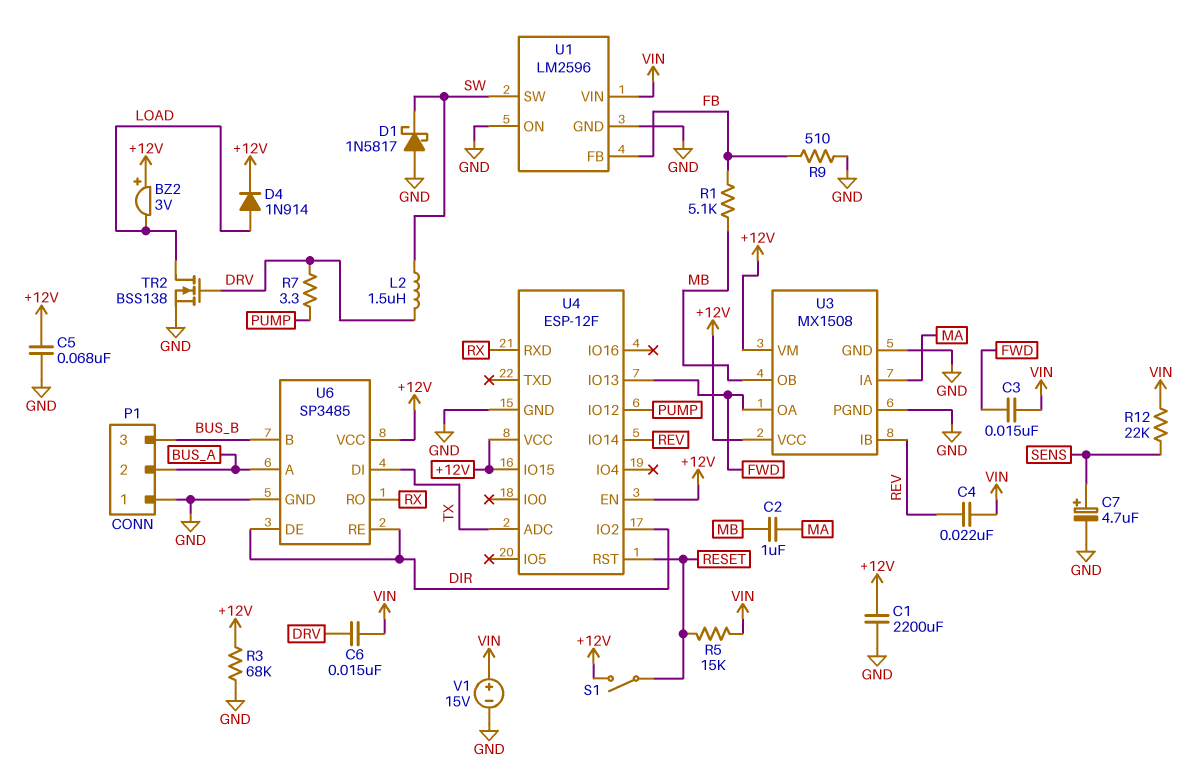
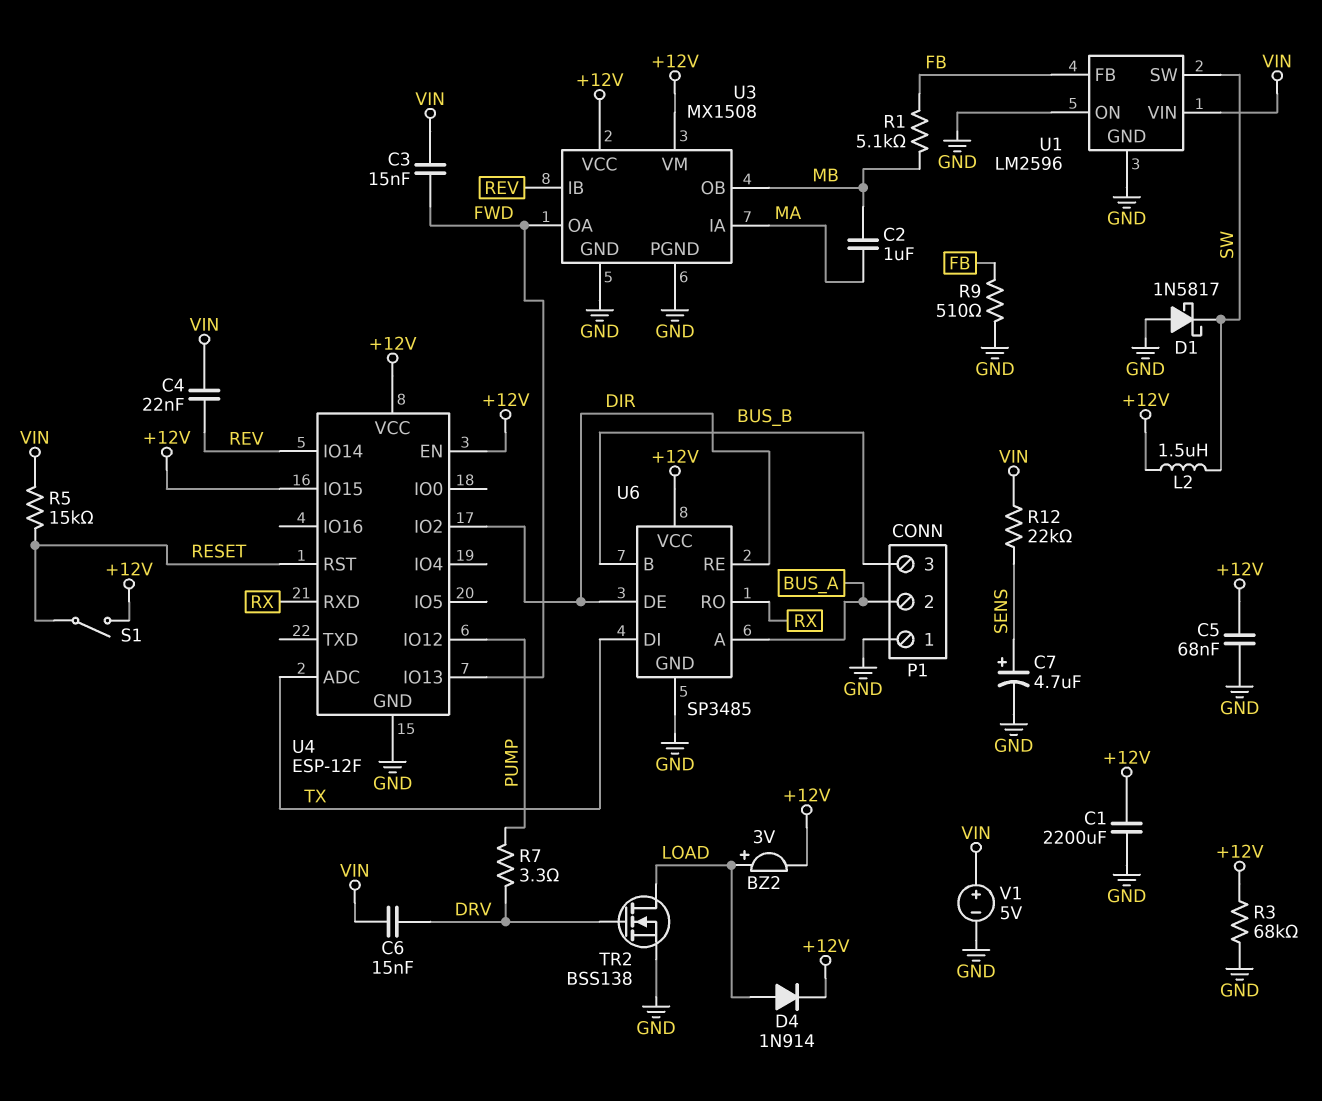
BZ2: buzzer 3V (plus +12V, minus LOAD) -> buzzer 3V (plus LOAD, minus +12V)
L2: 1.5uH (DRV, SW) -> 1.5uH (+12V, SW)
V1: 15V (plus VIN, minus GND) -> 5V (plus VIN, minus GND)

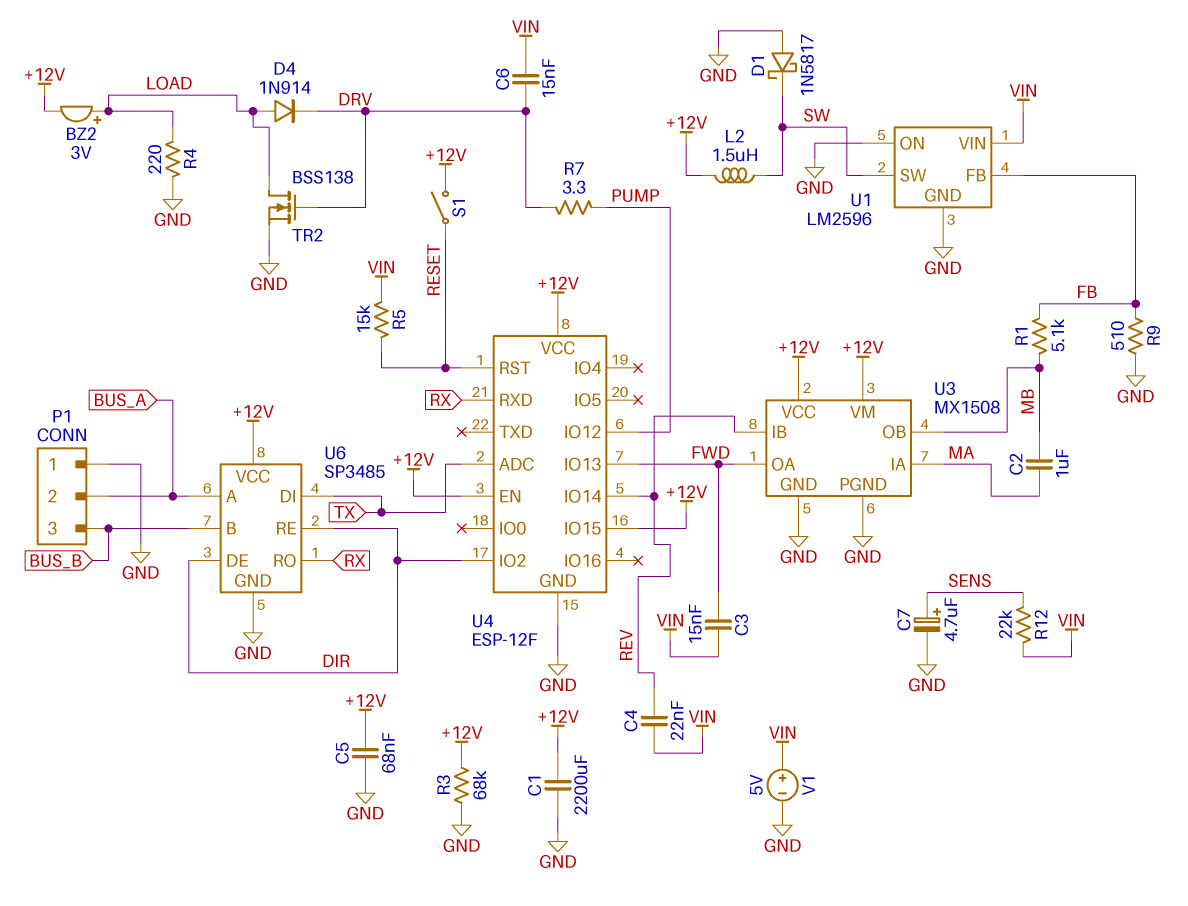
D4: diode 1N914 (A LOAD, K +12V) -> diode 1N914 (A LOAD, K DRV)
R4: none -> 220 (GND, LOAD)

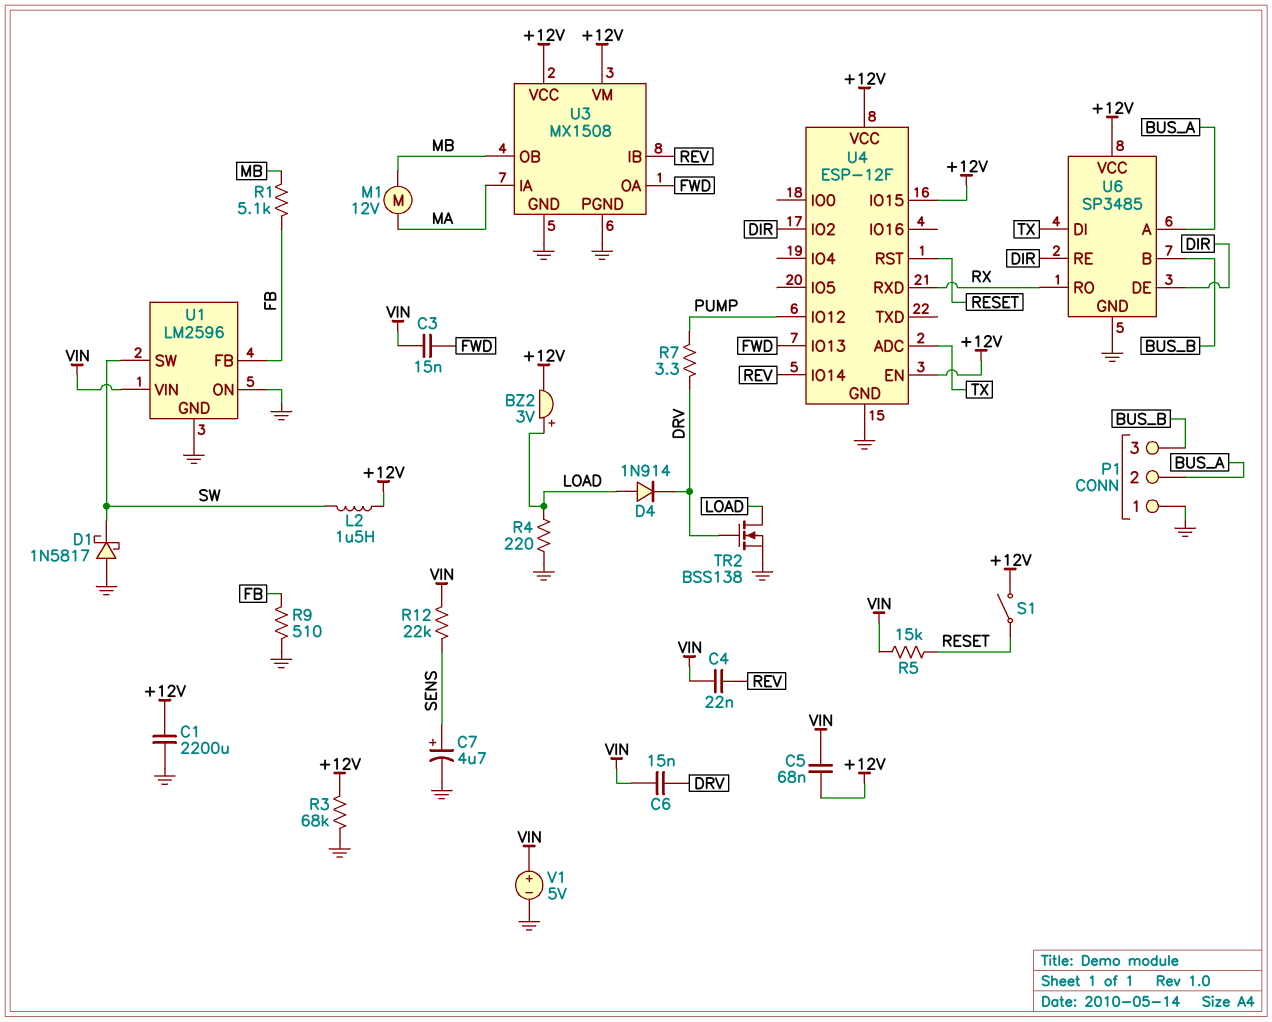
C2: 1uF (MA, MB) -> none
C5: 68nF (+12V, GND) -> 68nF (+12V, VIN)
M1: none -> motor 12V (MA, MB)

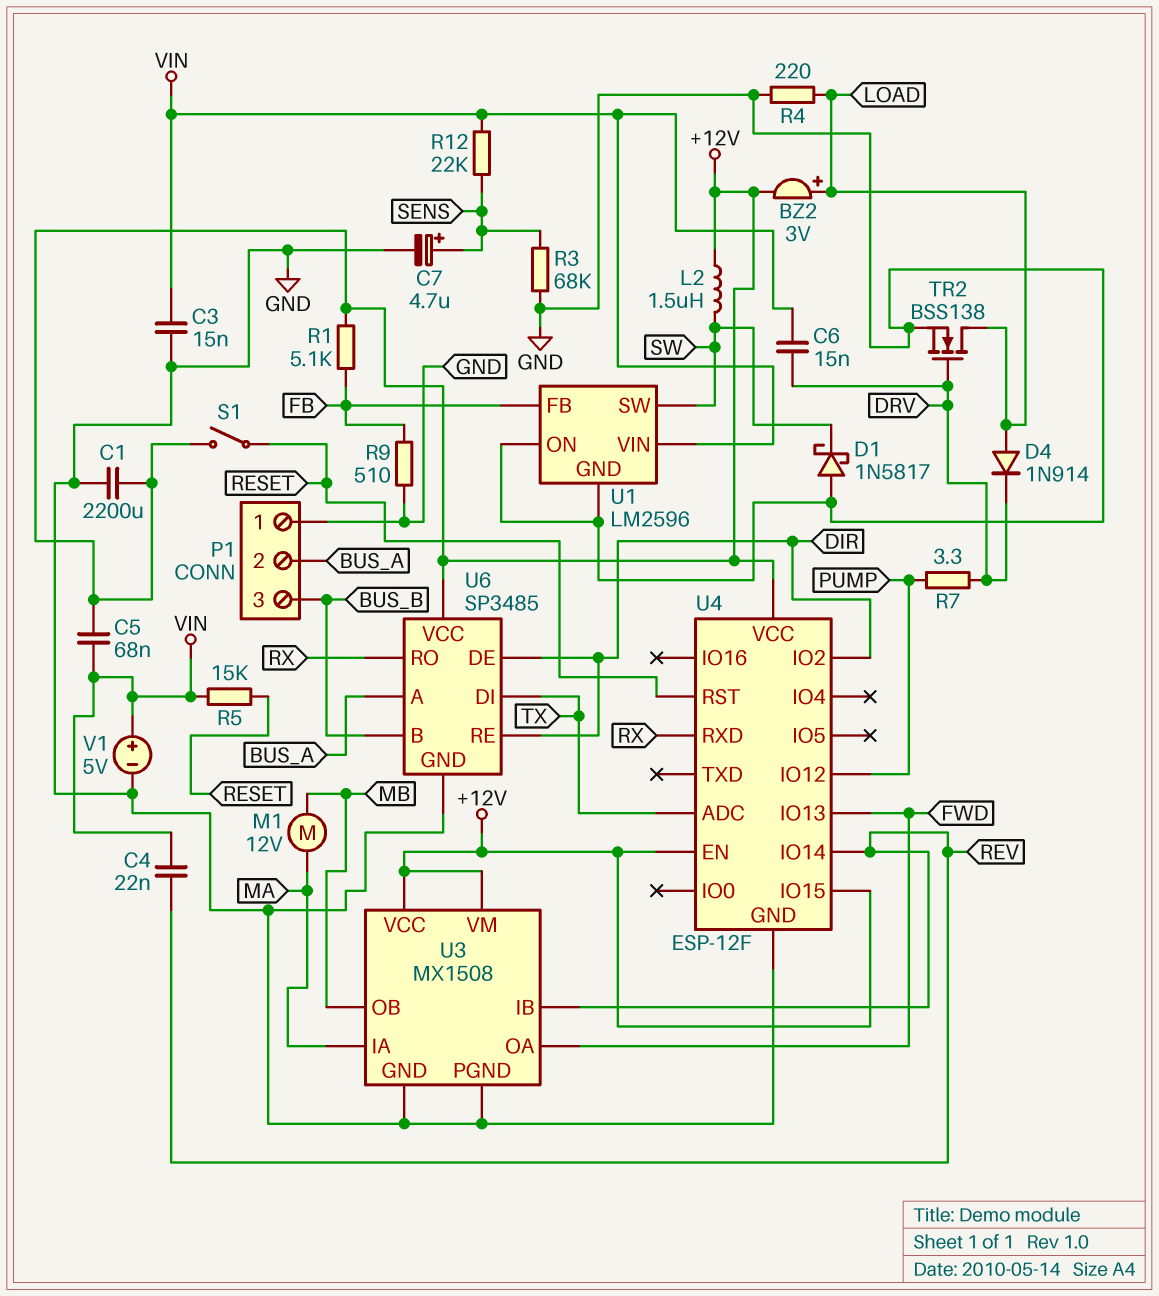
C3: 15nF (FWD, VIN) -> 15nF (GND, VIN)
R1: 5.1k (FB, MB) -> 5.1k (+12V, FB)
R3: 68k (+12V, GND) -> 68k (GND, SENS)

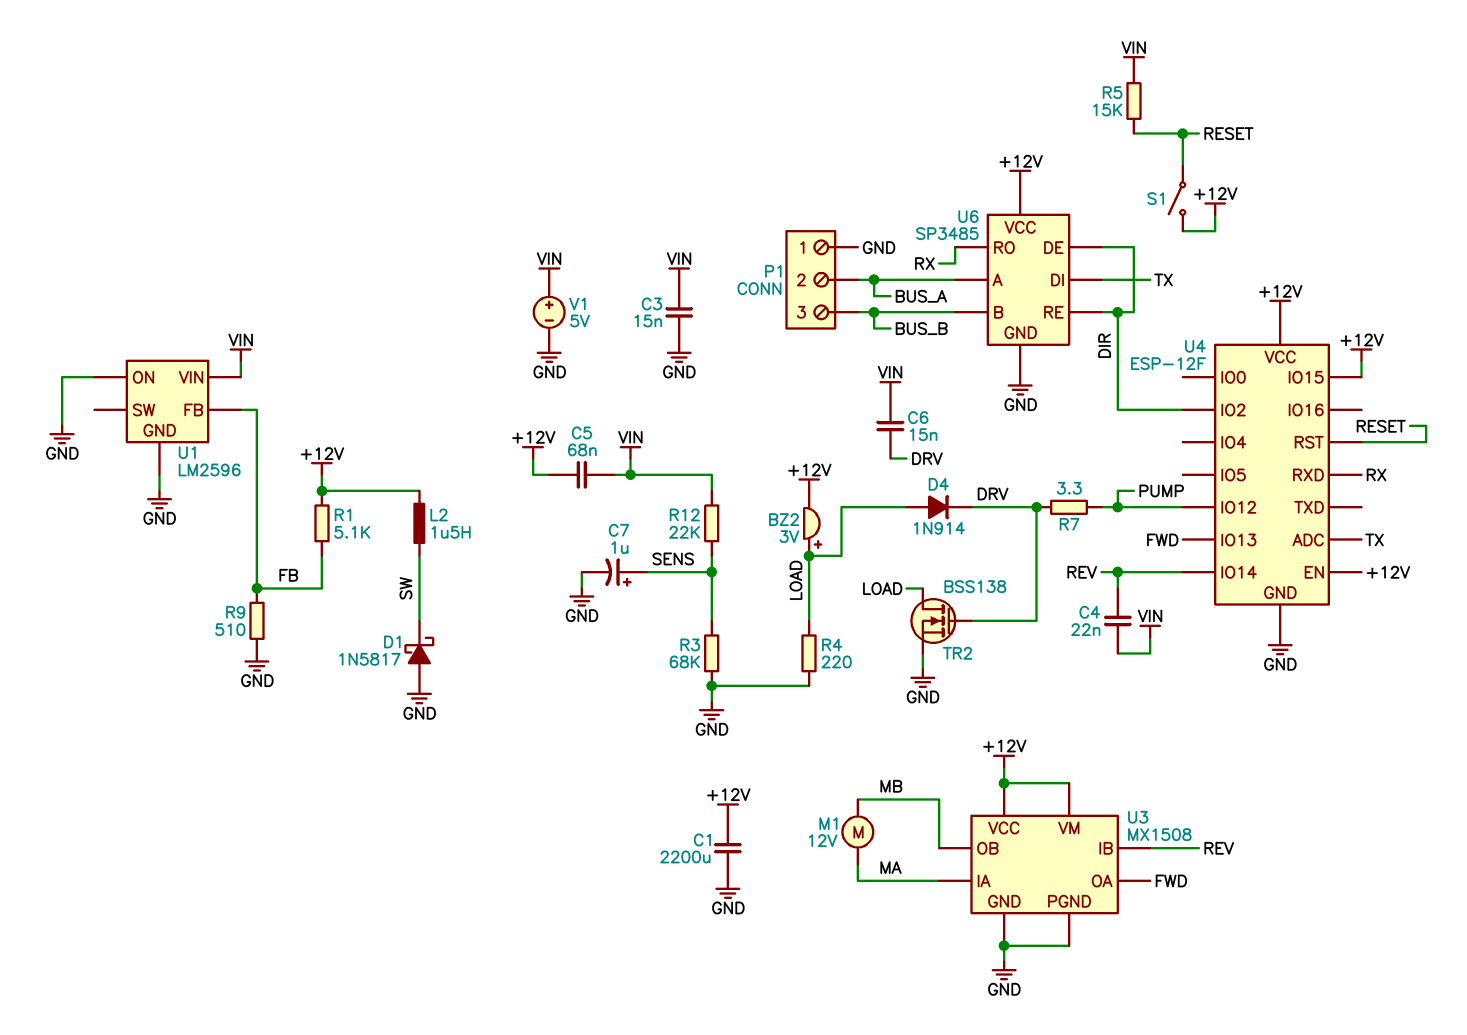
C7: 4.7uF (plus SENS, minus GND) -> 1uF (plus SENS, minus GND)
U1 pin SW: SW -> none

